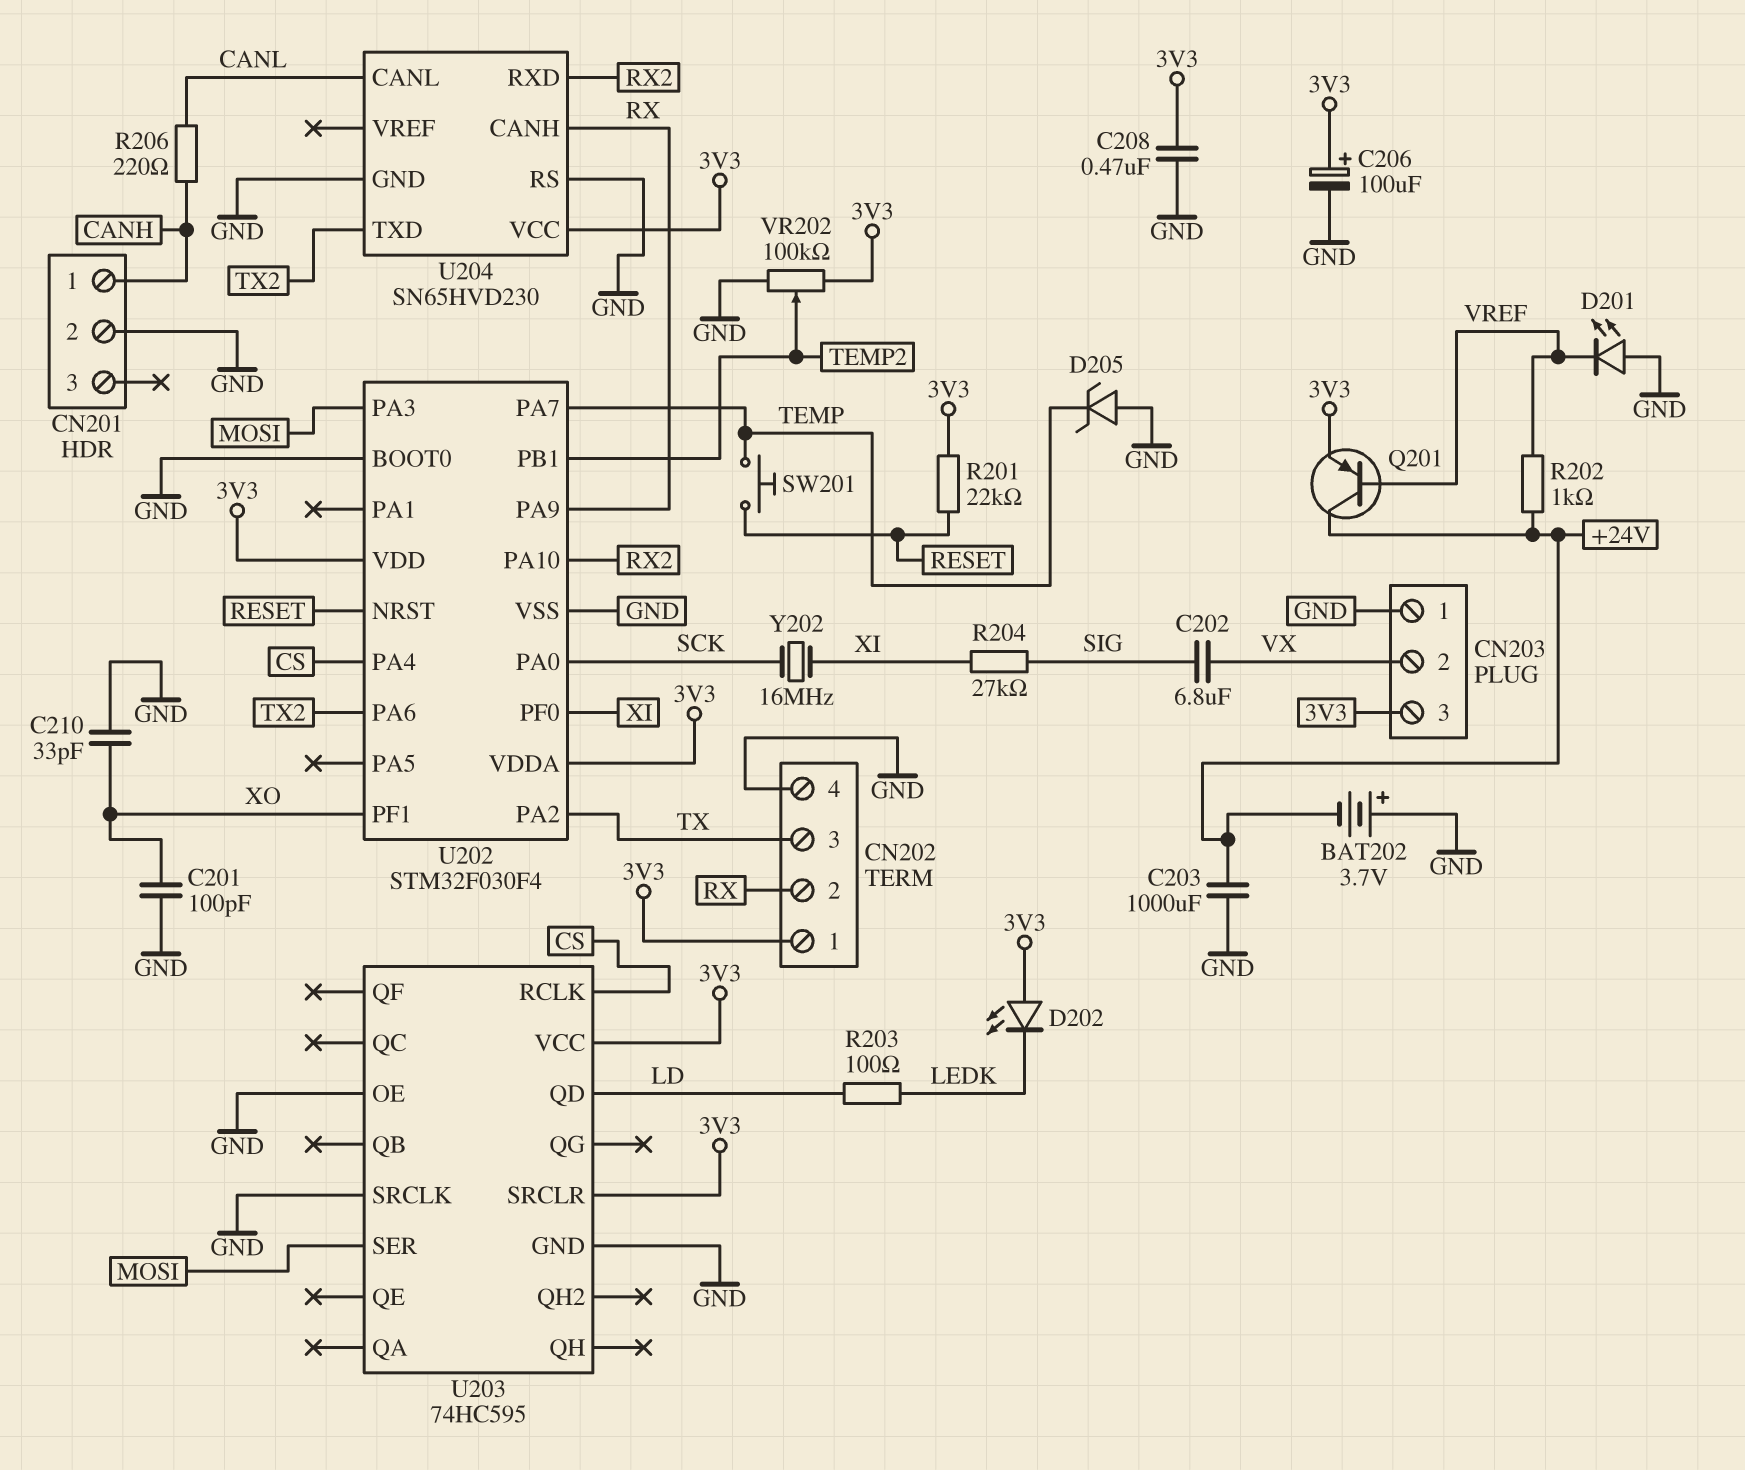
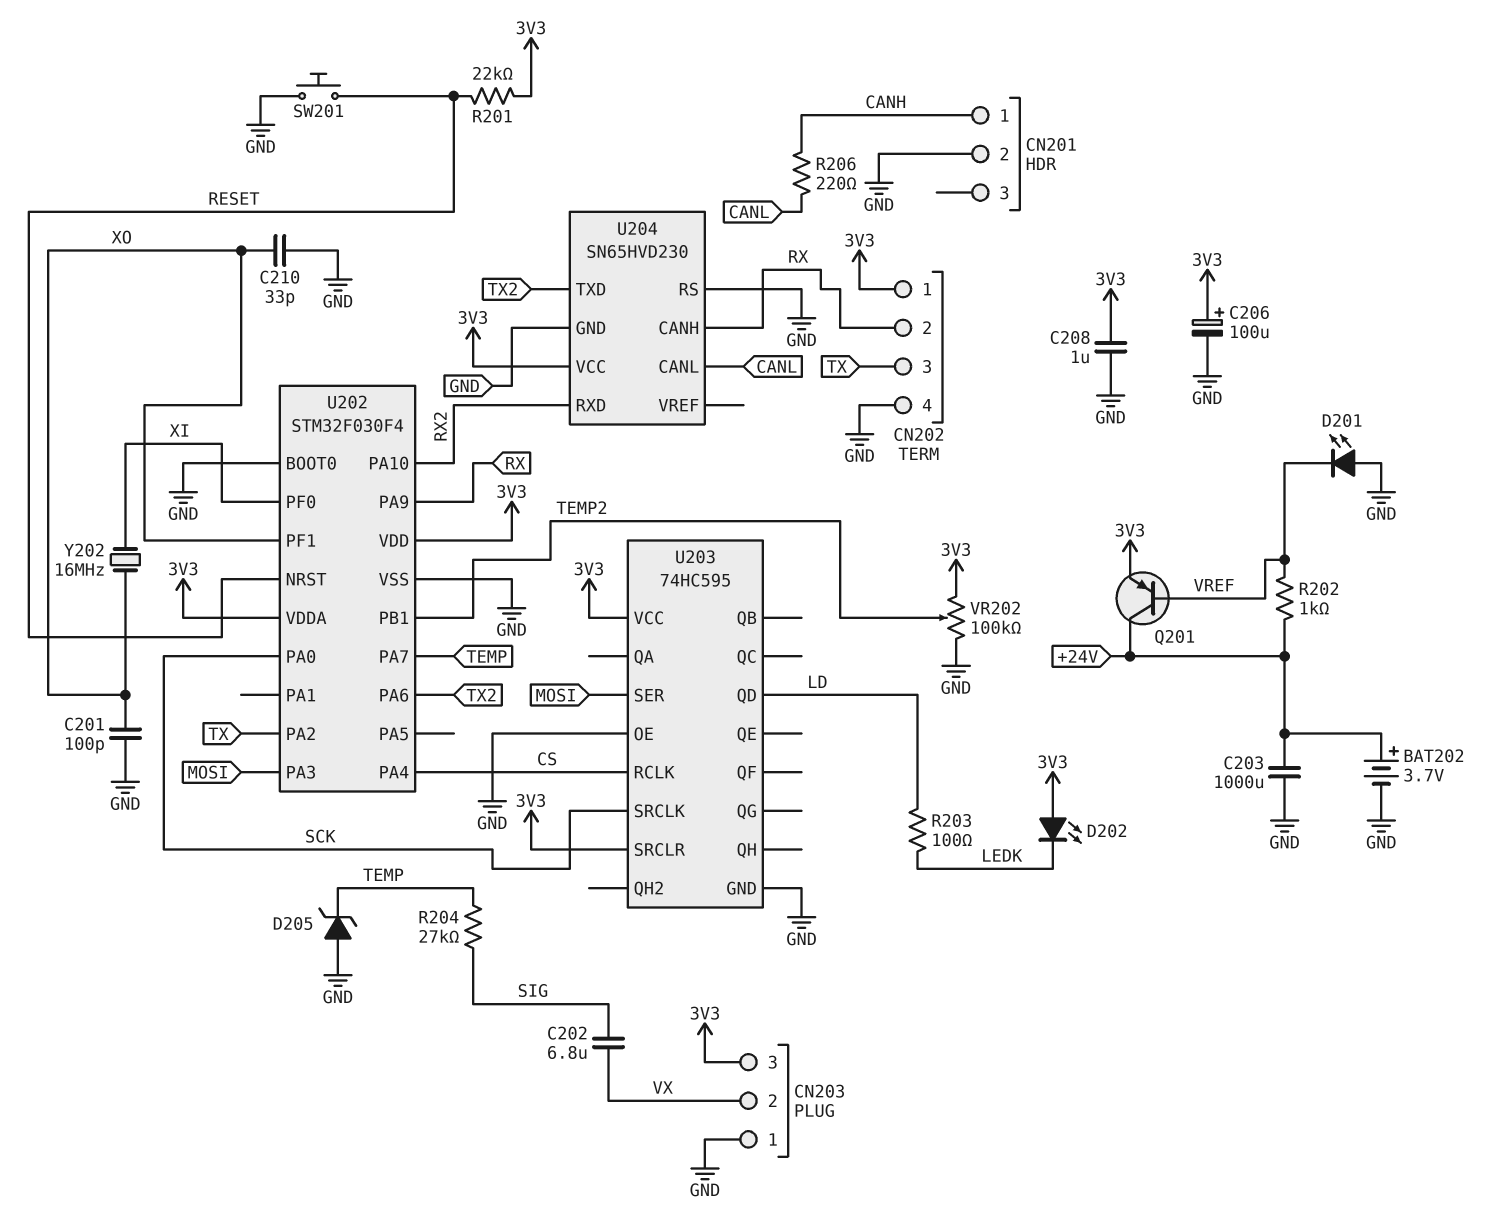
BAT202: 3.7V (plus GND, minus +24V) -> 3.7V (plus +24V, minus GND)
C208: 470nF (3V3, GND) -> 1uF (3V3, GND)
R204: 27k (SIG, XI) -> 27k (SIG, TEMP)
SW201: button (RESET, TEMP) -> button (GND, RESET)
U203 pin SRCLK: GND -> SCK
Y202: 16MHz (SCK, XI) -> 16MHz (XI, XO)

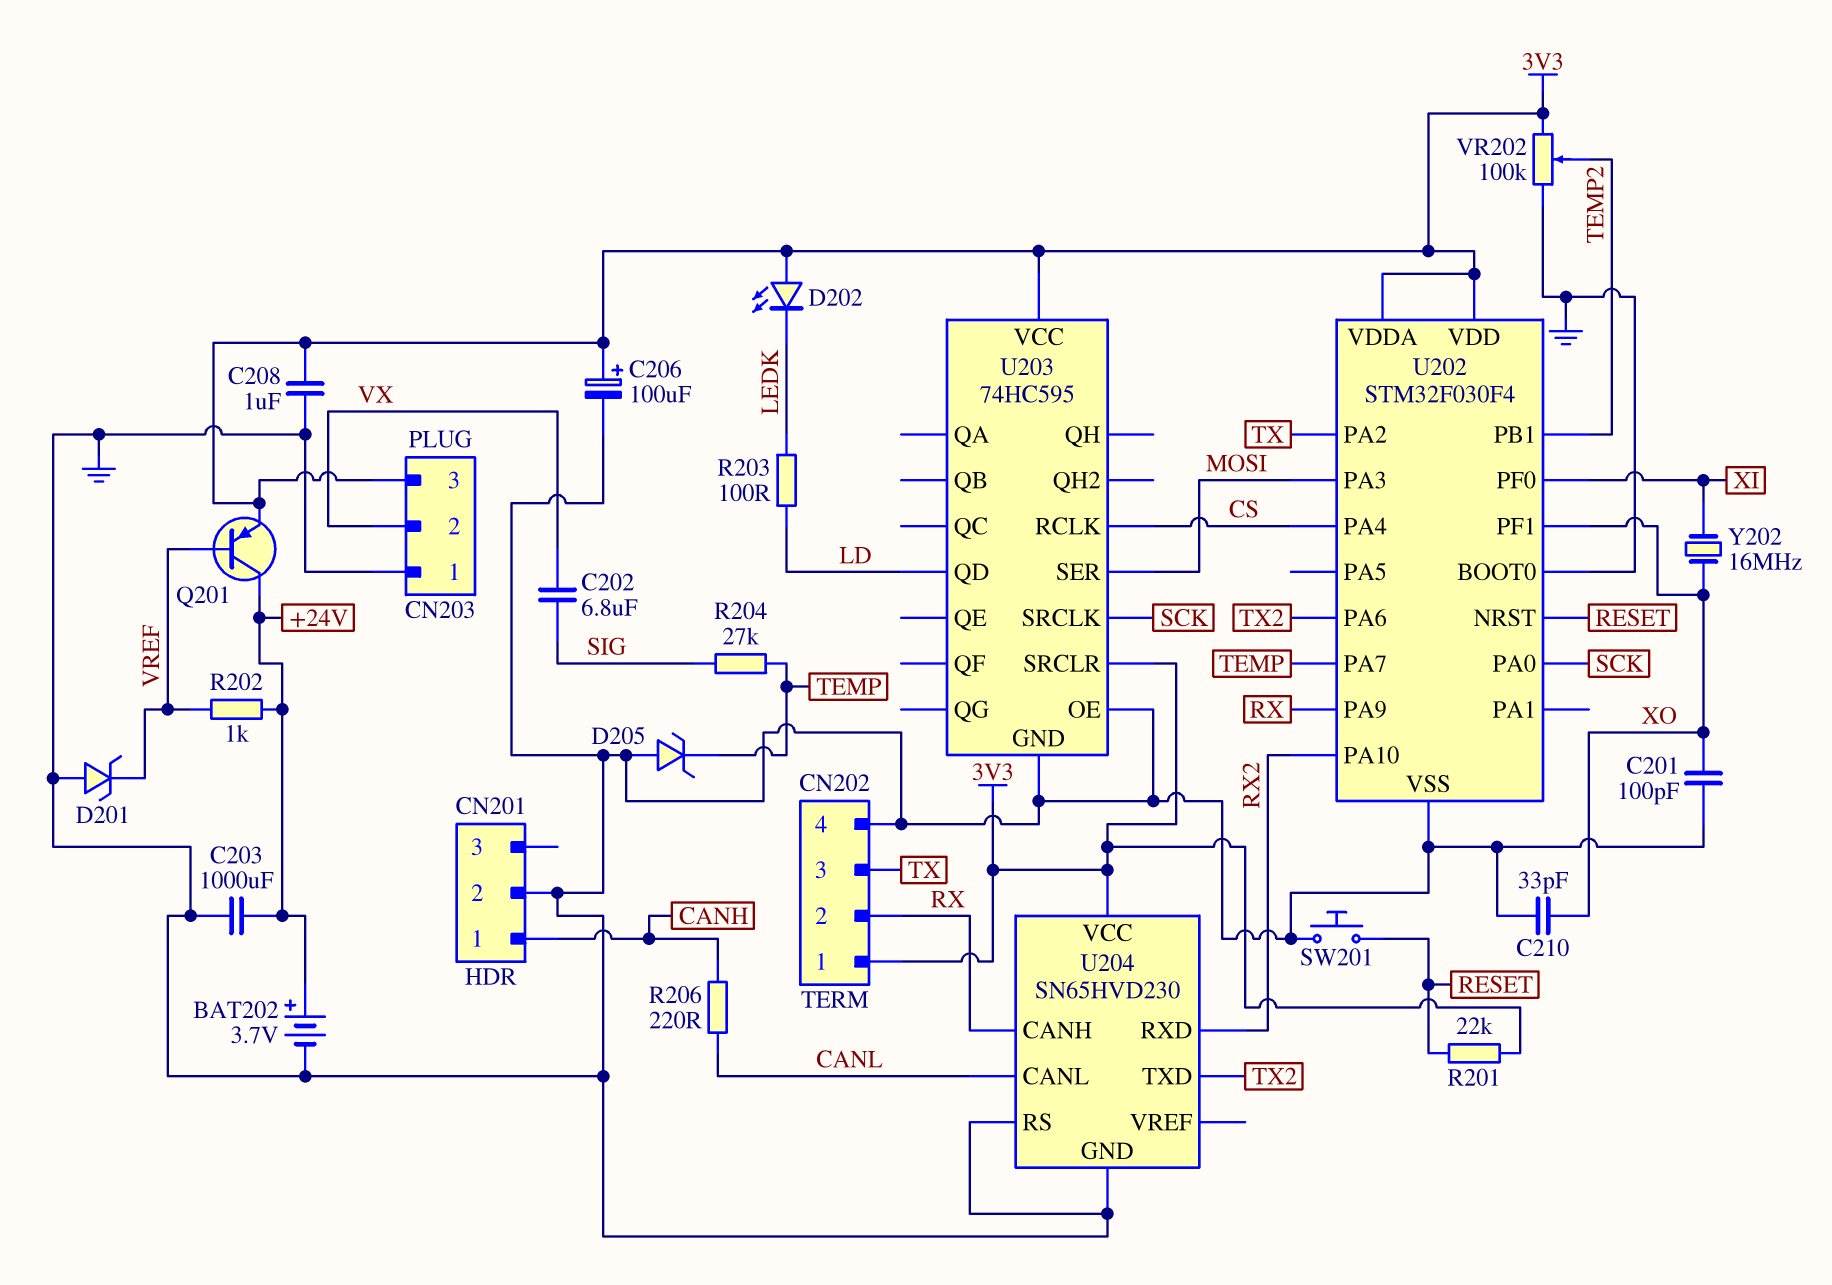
D201: LED (A GND, K VREF) -> zener (A GND, K VREF)

